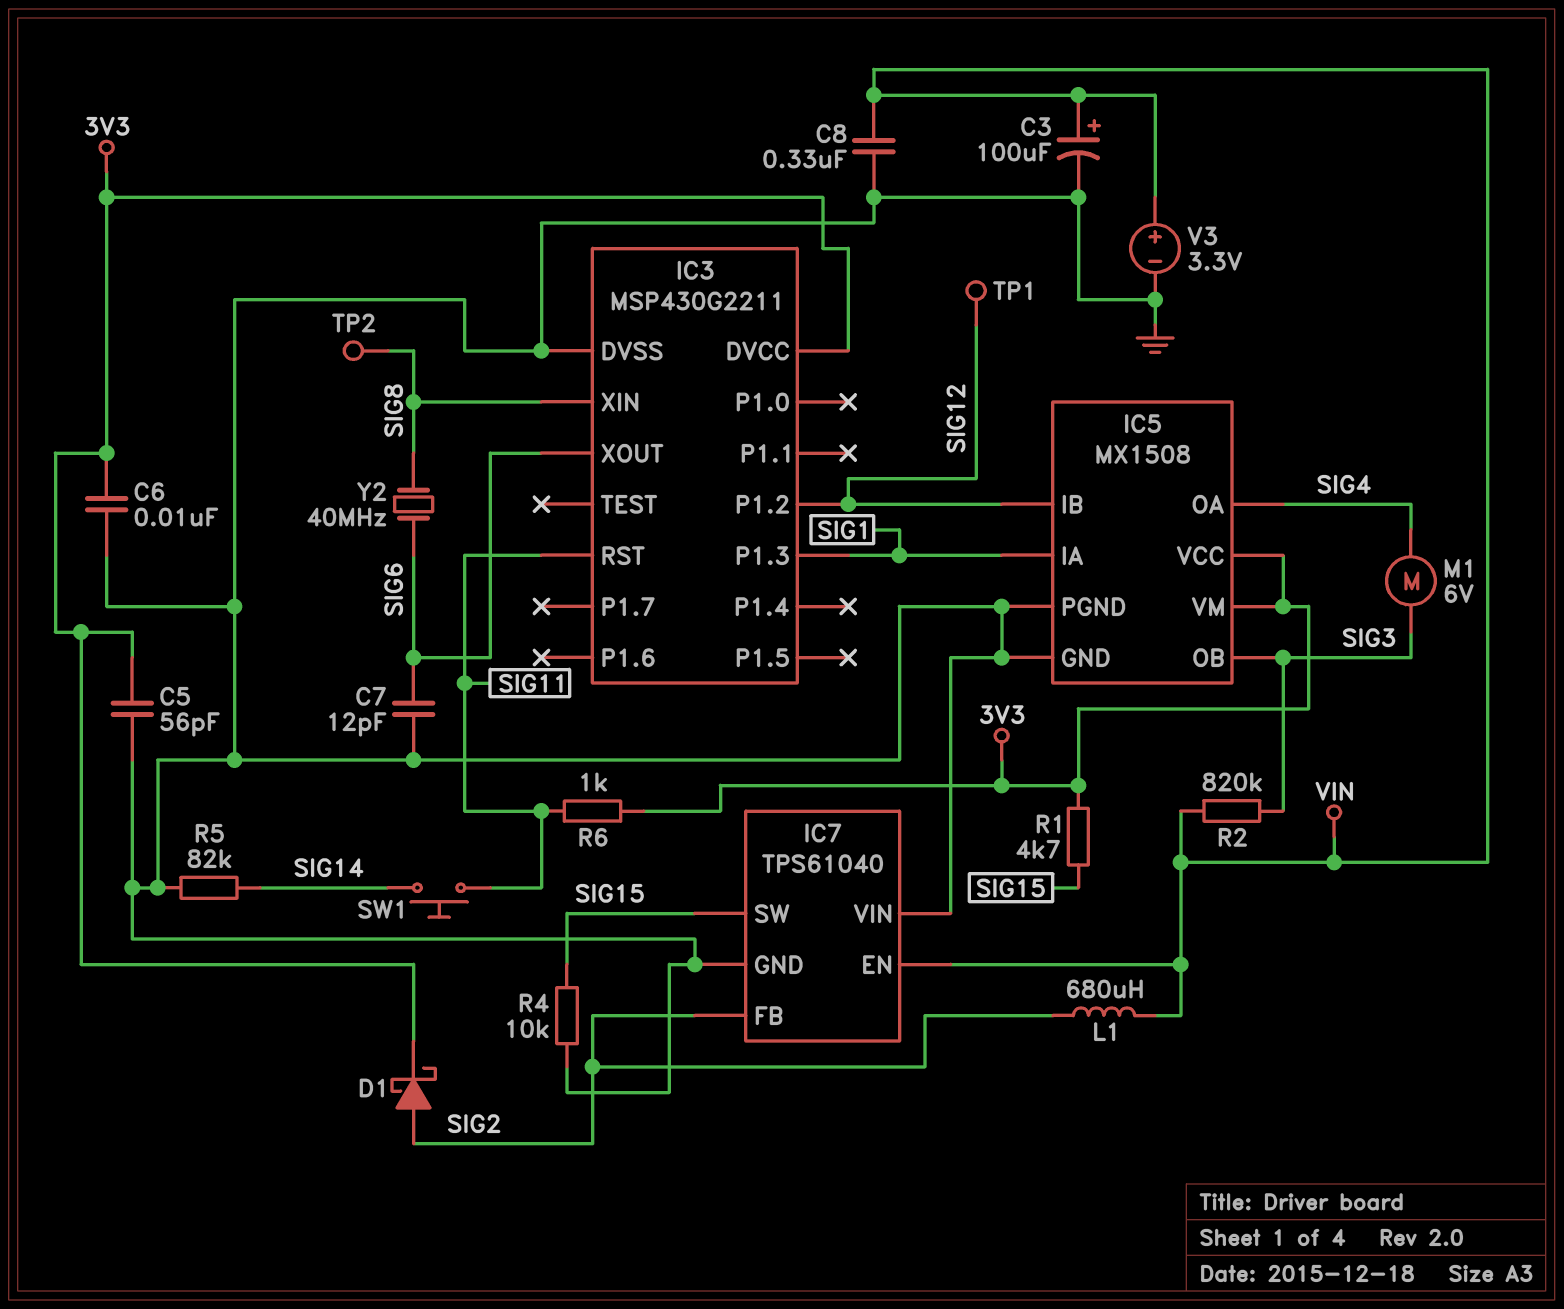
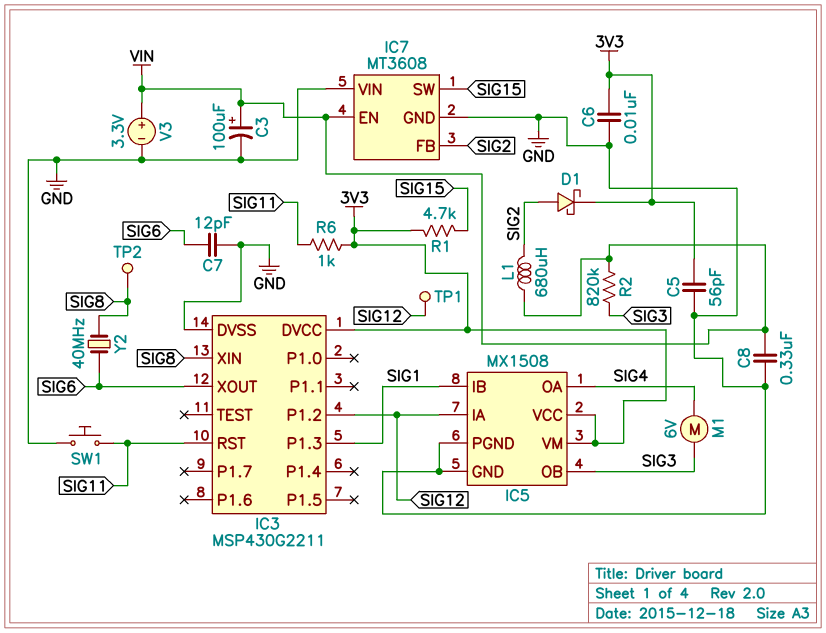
IC5 pin IA: SIG1 -> SIG12
IC5 pin IB: SIG12 -> SIG1
IC7: TPS61040 -> MT3608
R4: 10k (GND, SIG15) -> none
R5: 82k (GND, SIG14) -> none
SW1: button (SIG11, SIG14) -> button (GND, SIG11)

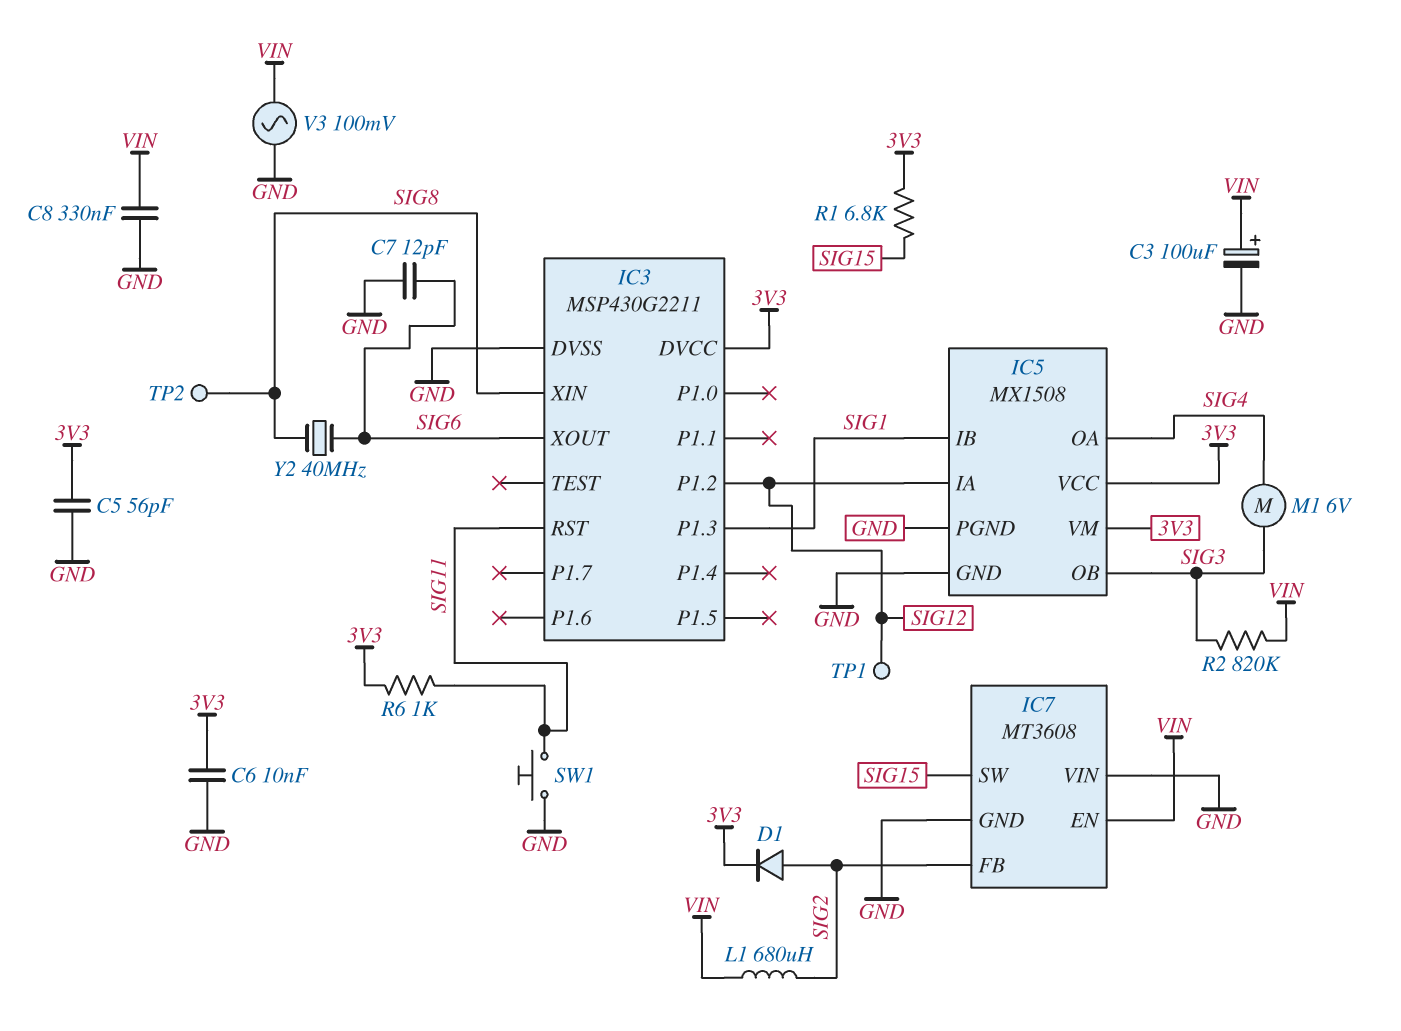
D1: schottky (A SIG2, K 3V3) -> diode (A SIG2, K 3V3)
R1: 4.7k (3V3, SIG15) -> 6.8k (3V3, SIG15)
V3: 3.3V (plus VIN, minus GND) -> AC 100mV (GND, VIN)

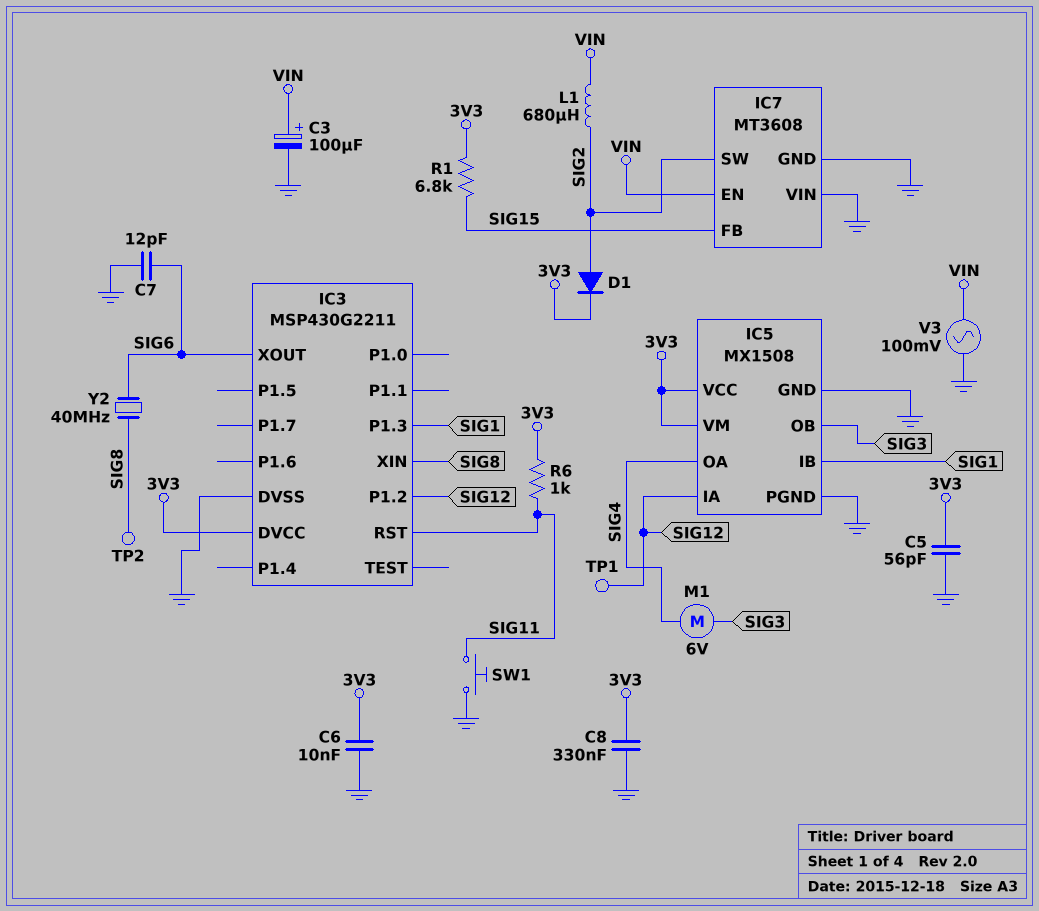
C8: 330nF (GND, VIN) -> 330nF (3V3, GND)
IC7 pin FB: SIG2 -> SIG15
IC7 pin SW: SIG15 -> SIG2
R2: 820k (SIG3, VIN) -> none

